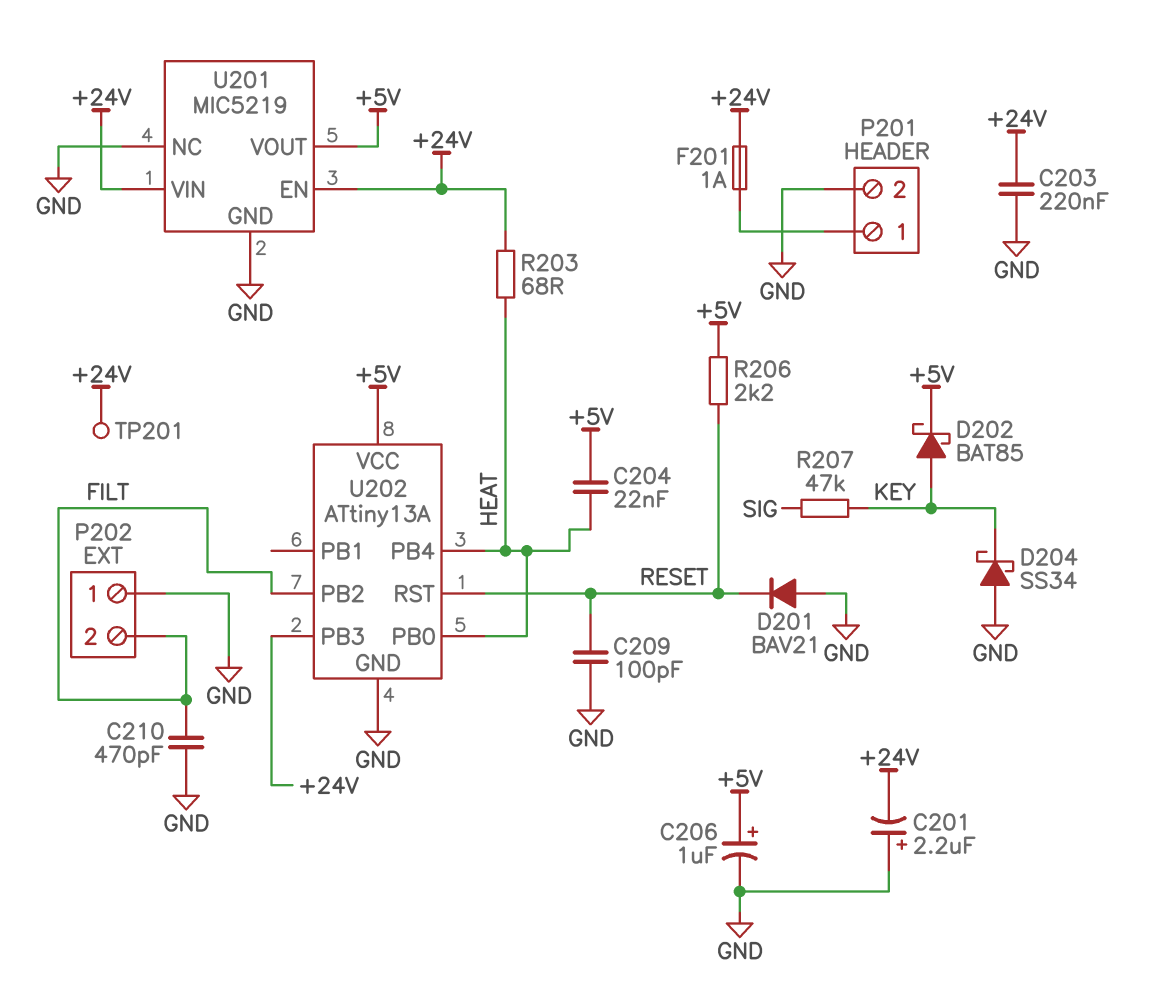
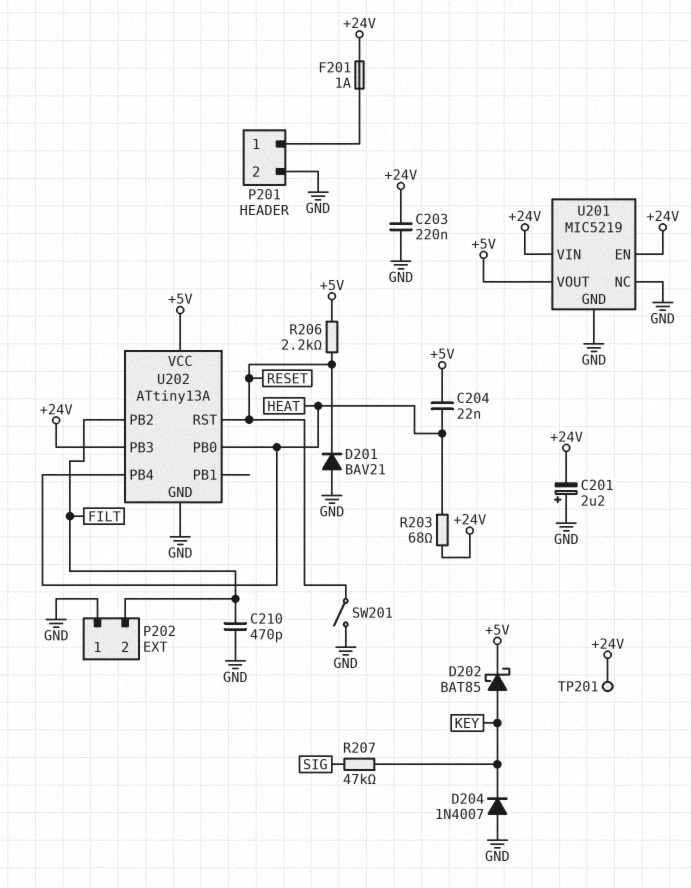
C206: 1uF (plus +5V, minus GND) -> none
C209: 100pF (GND, RESET) -> none
D204: schottky SS34 (A GND, K KEY) -> diode 1N4007 (A GND, K KEY)
SW201: none -> switch (GND, RESET)

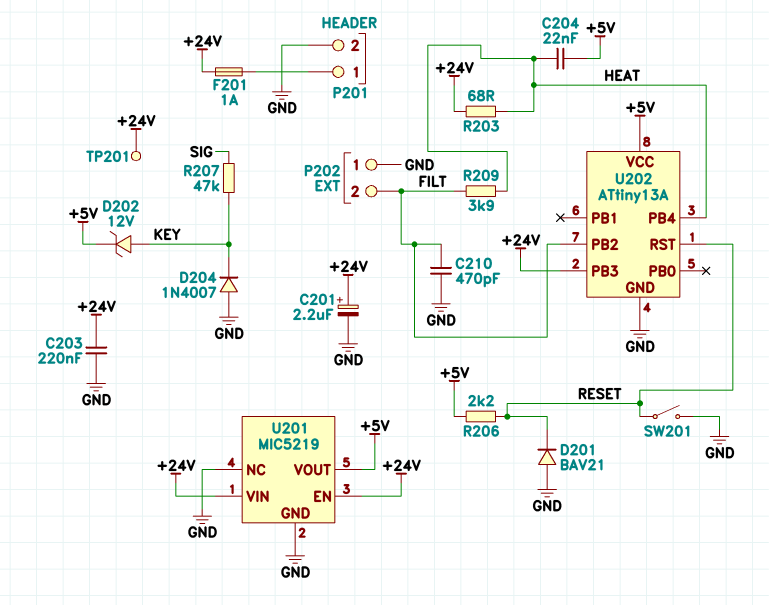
C201: 2.2uF (plus GND, minus +24V) -> 2.2uF (plus +24V, minus GND)
D202: schottky BAT85 (A KEY, K +5V) -> zener 12V (A KEY, K +5V)
R209: none -> 3.9k (FILT, HEAT)
U202 pin PB0: HEAT -> none

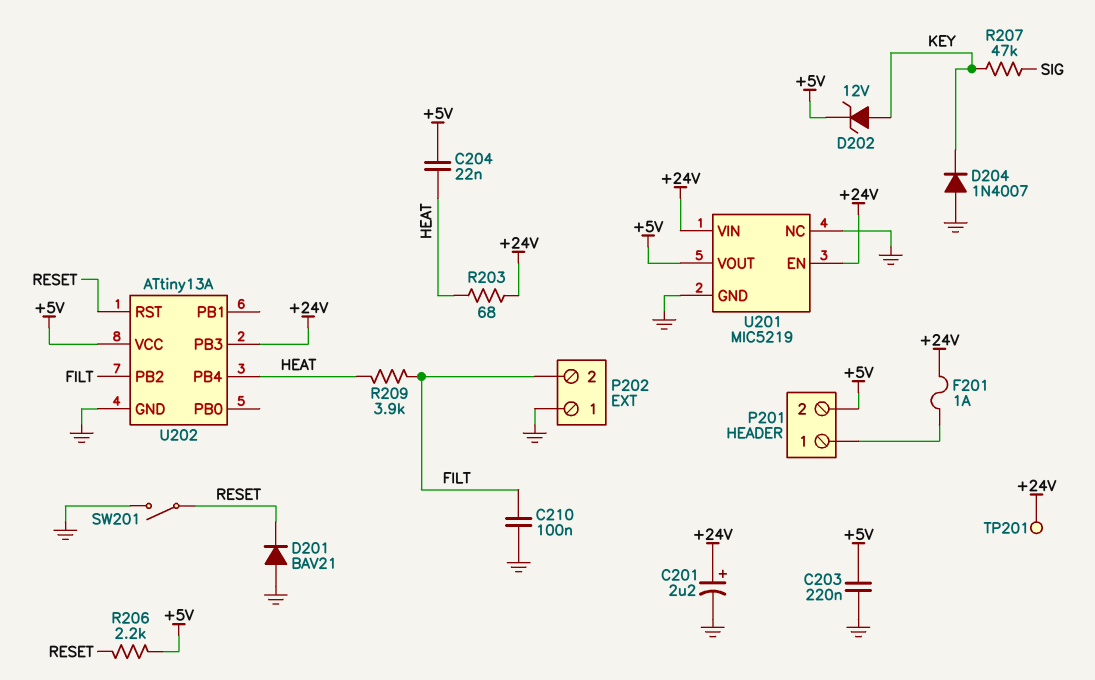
C203: 220nF (+24V, GND) -> 220nF (+5V, GND)
C210: 470pF (FILT, GND) -> 100nF (FILT, GND)
P201 pin 2: GND -> +5V

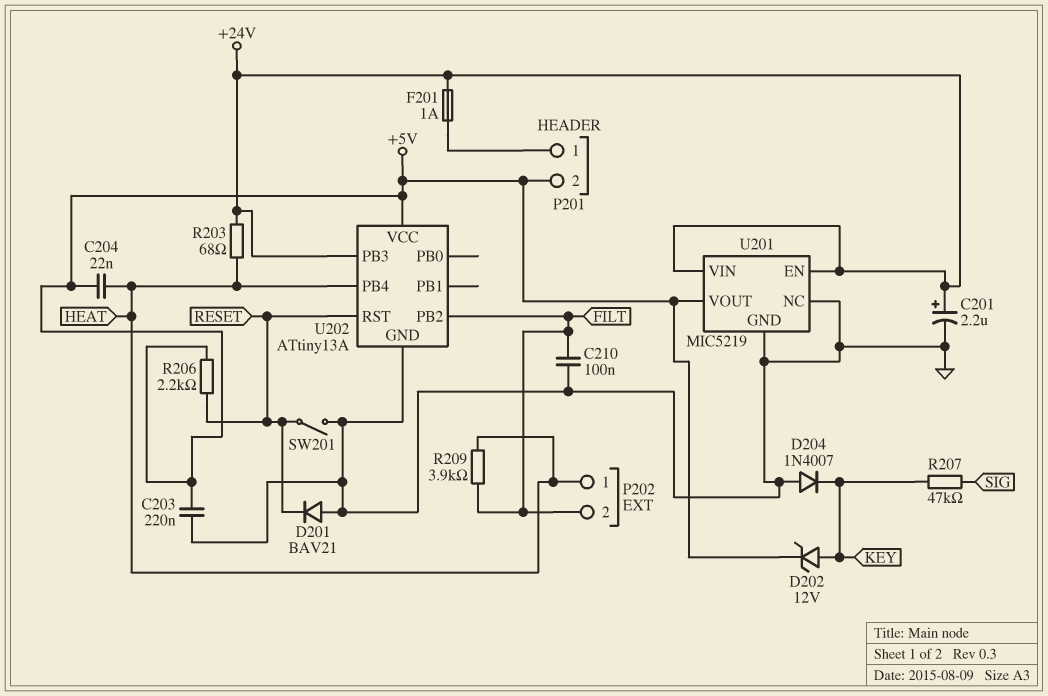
P202 pin 1: GND -> HEAT
TP201: test point (+24V) -> none

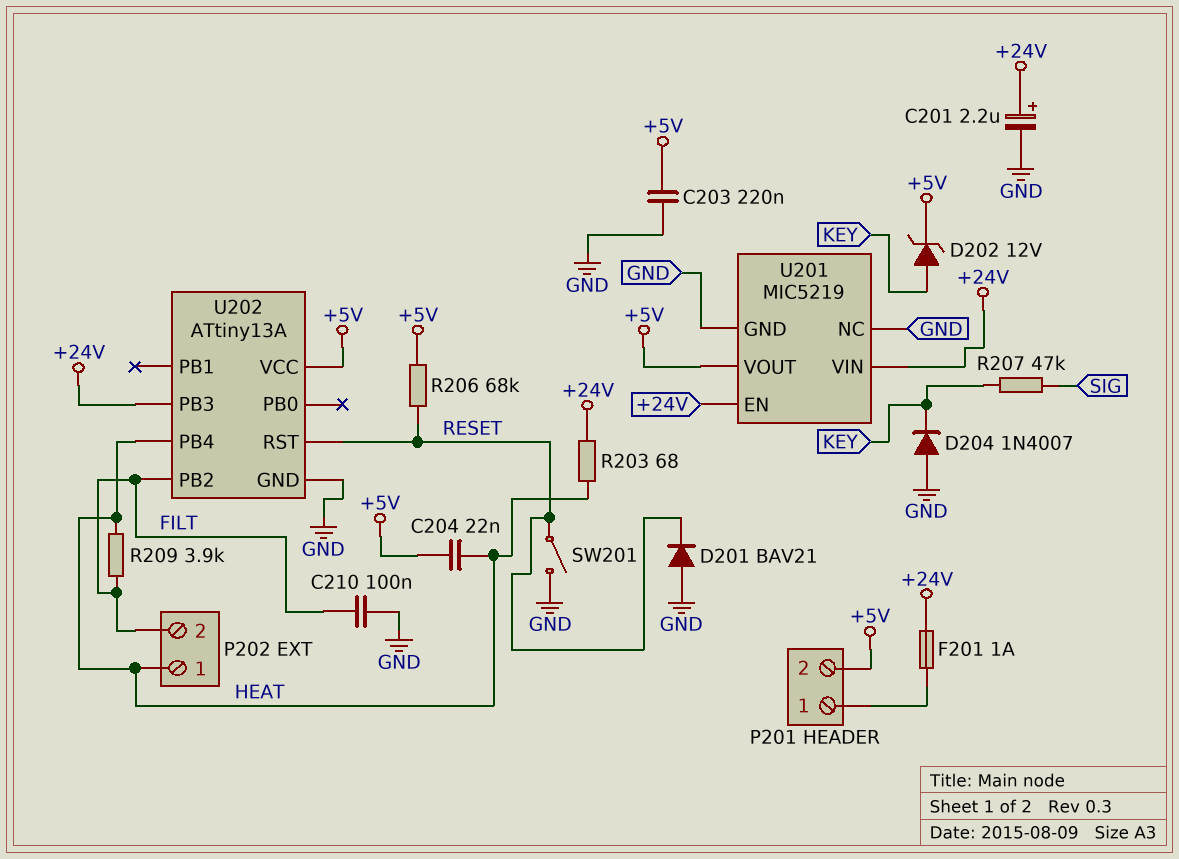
R206: 2.2k (+5V, RESET) -> 68k (+5V, RESET)

